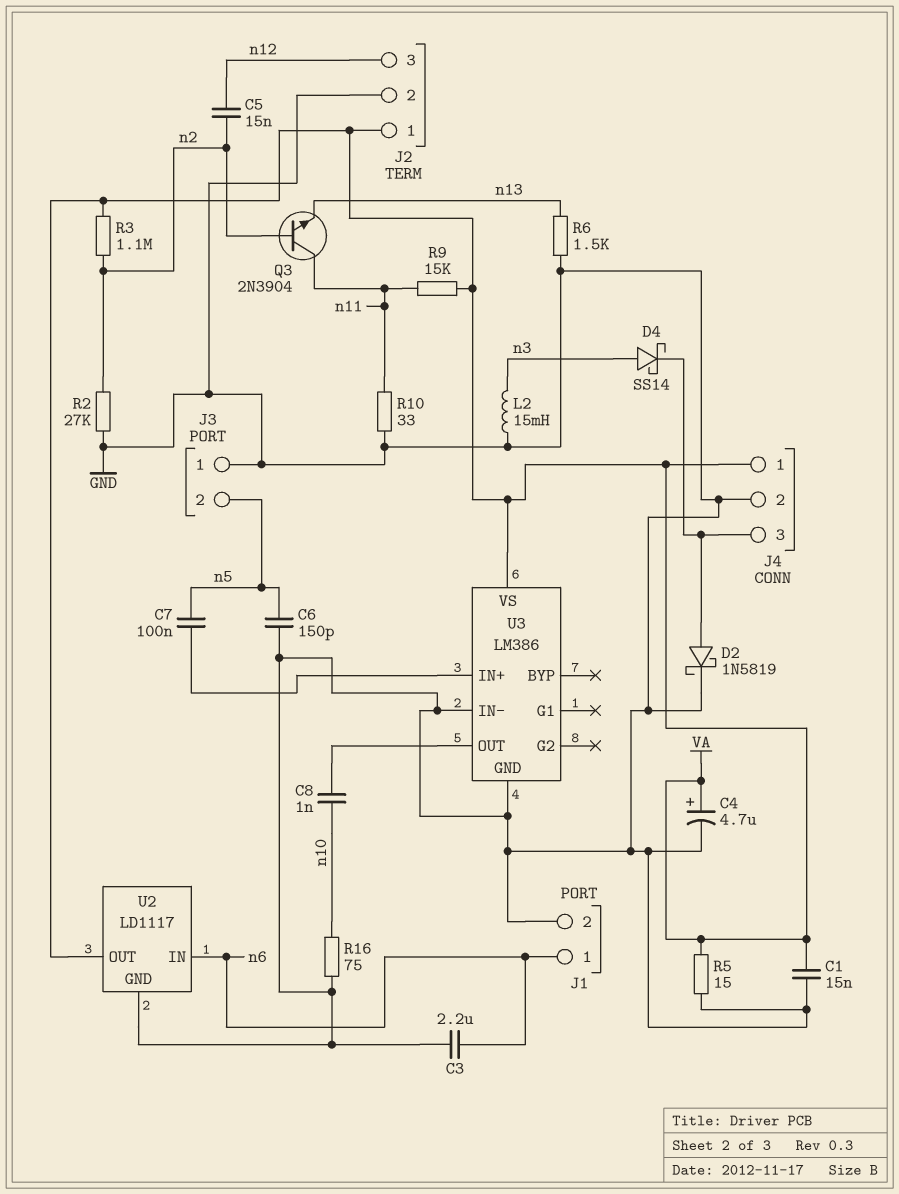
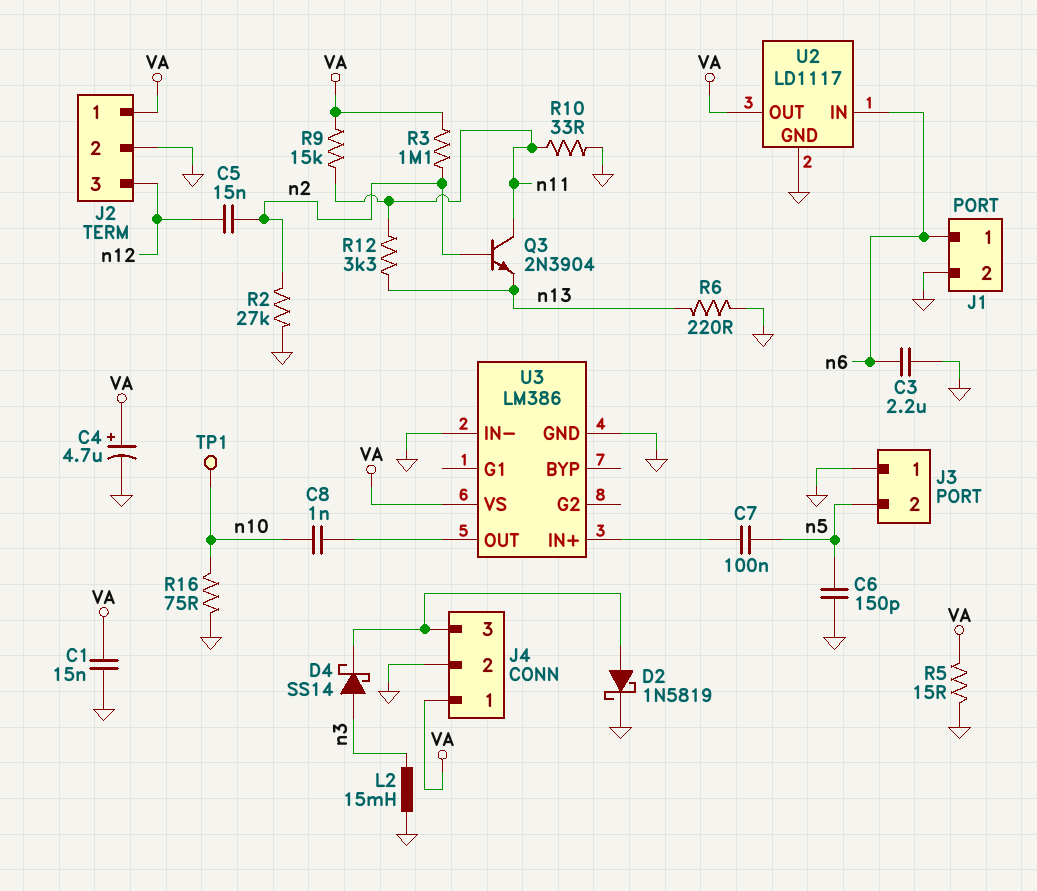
R6: 1.5k (GND, n13) -> 220 (GND, n13)
R12: none -> 3.3k (n11, n13)
TP1: none -> test point (n10)

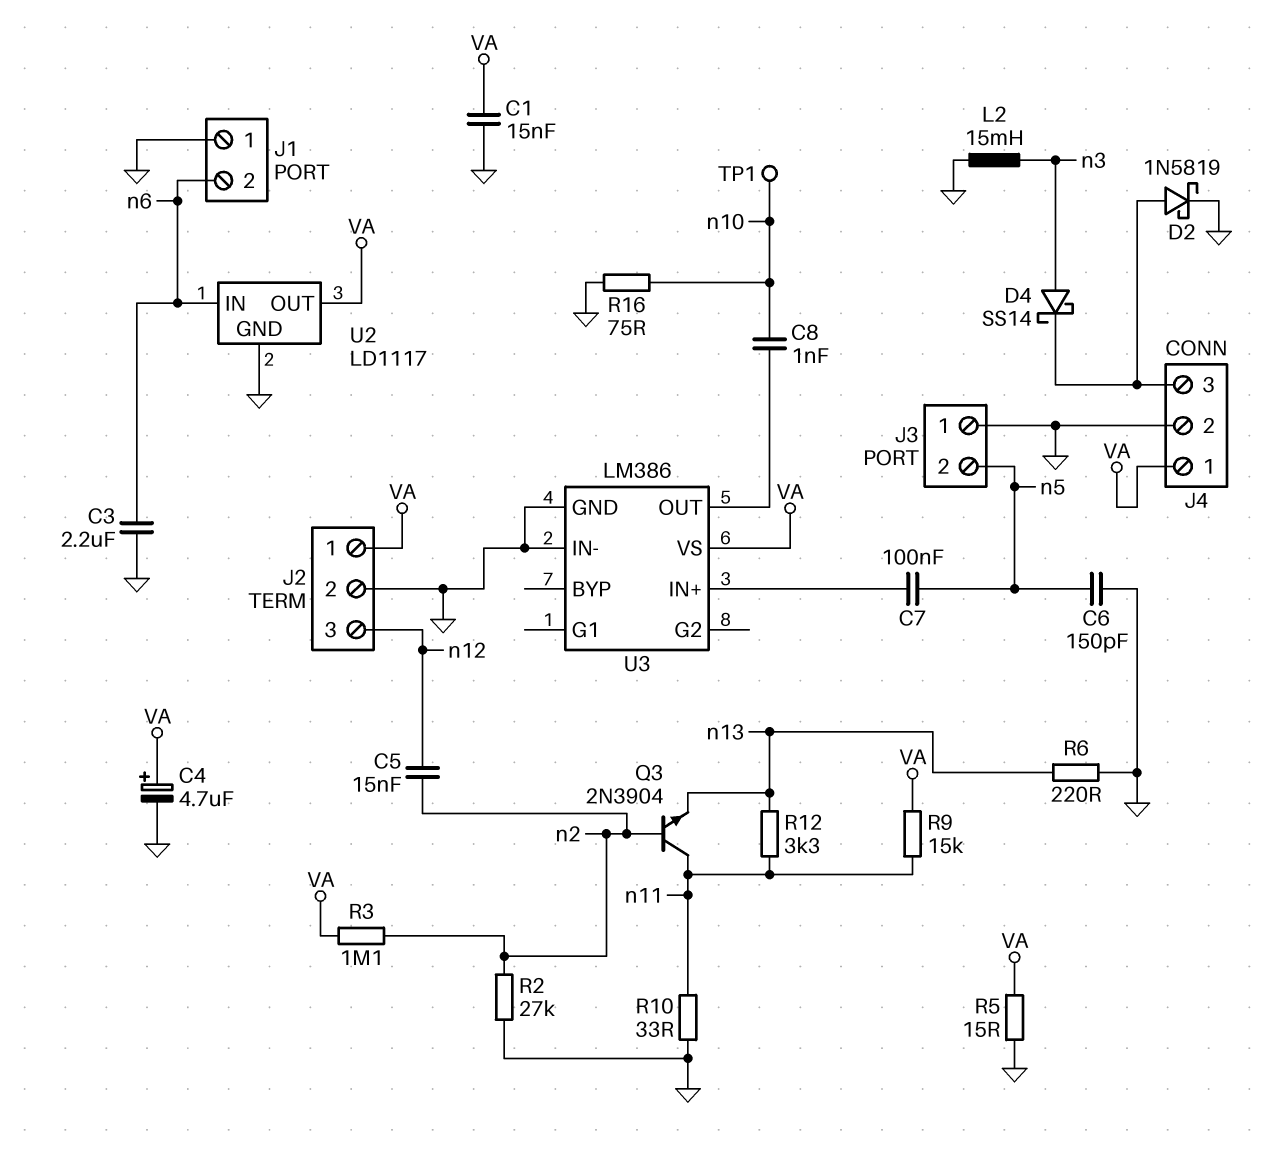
J1 pin 1: n6 -> GND
J1 pin 2: GND -> n6

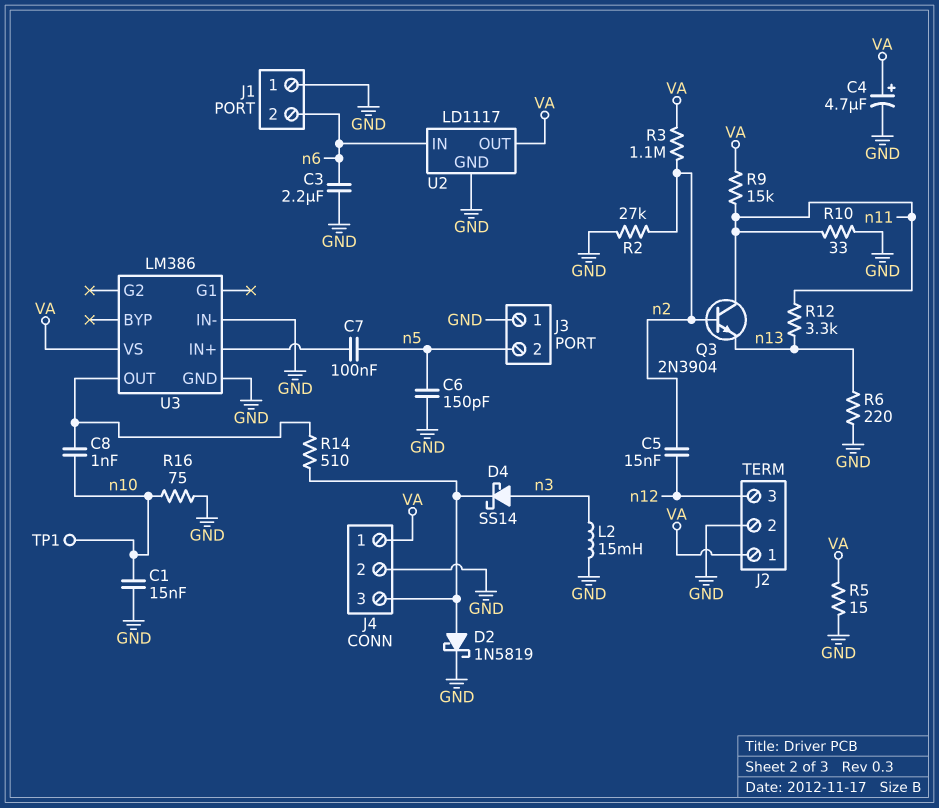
C1: 15nF (GND, VA) -> 15nF (GND, n10)
R14: none -> 510 (J4/3, U3/OUT)

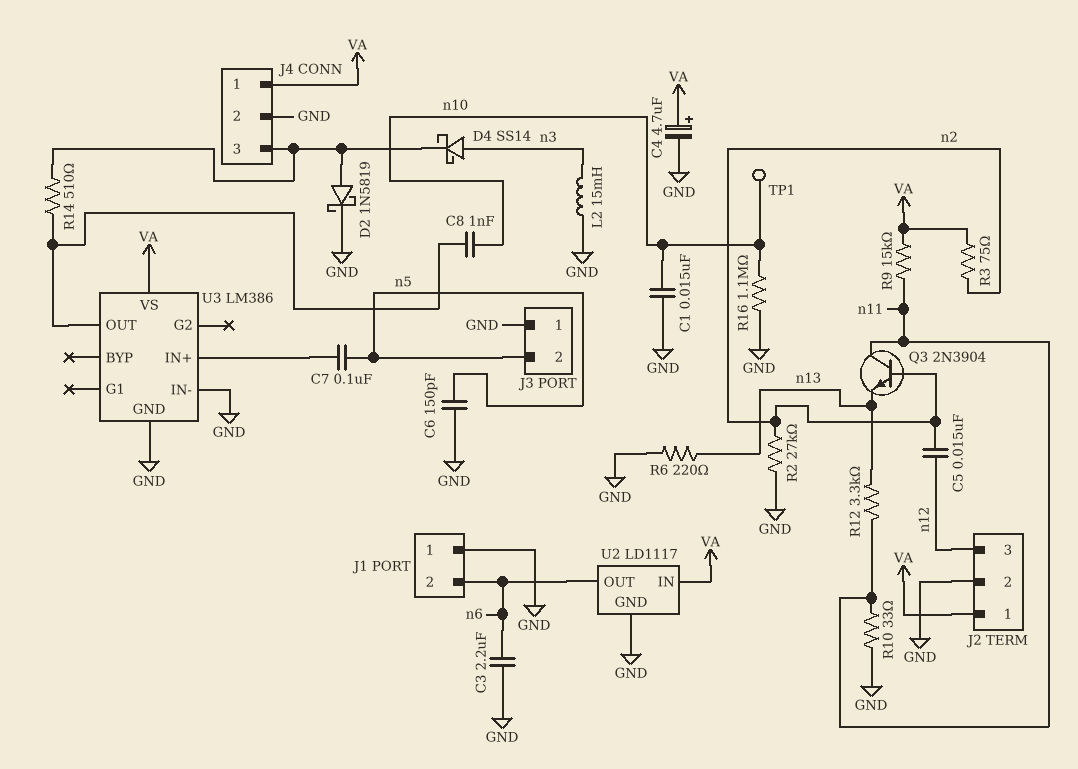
R3: 1.1M (VA, n2) -> 75 (VA, n2)
R5: 15 (GND, VA) -> none
R16: 75 (GND, n10) -> 1.1M (GND, n10)
U2 pin IN: n6 -> VA
U2 pin OUT: VA -> n6

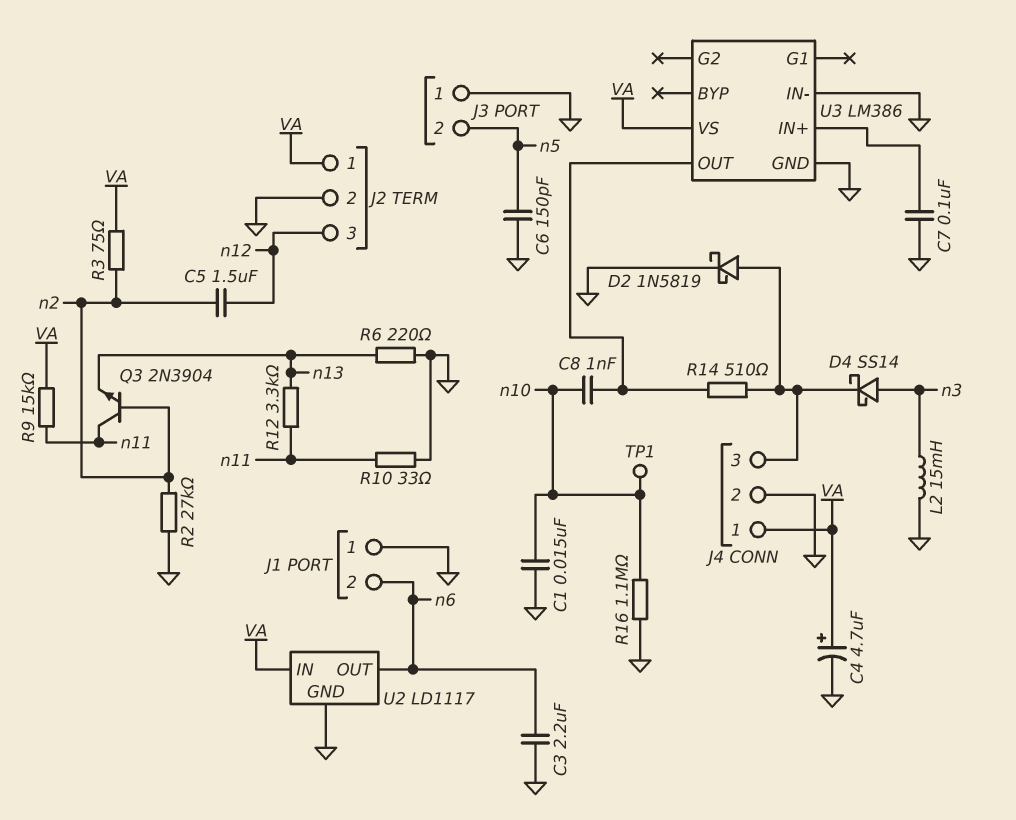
C5: 15nF (n2, n12) -> 1.5uF (n2, n12)
C7: 100nF (U3/IN+, n5) -> 100nF (GND, U3/IN+)

